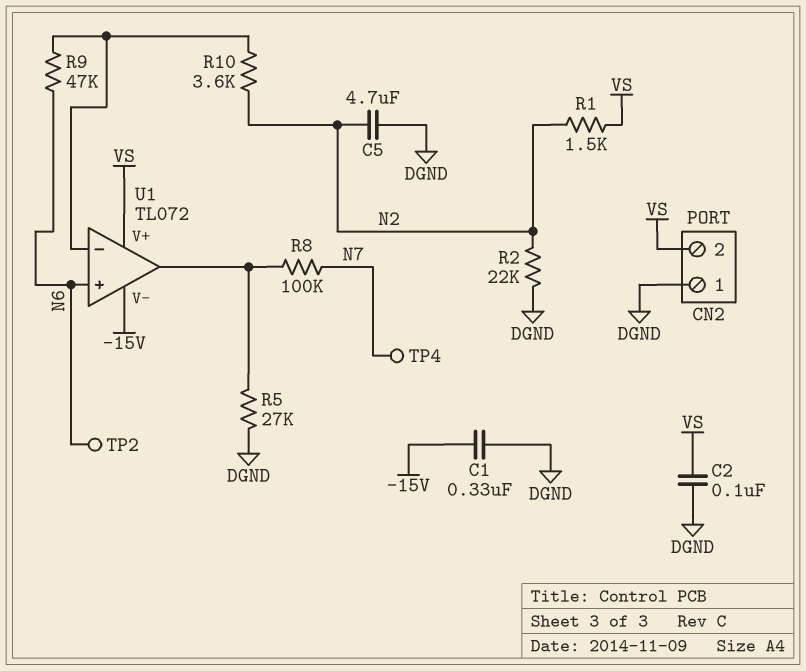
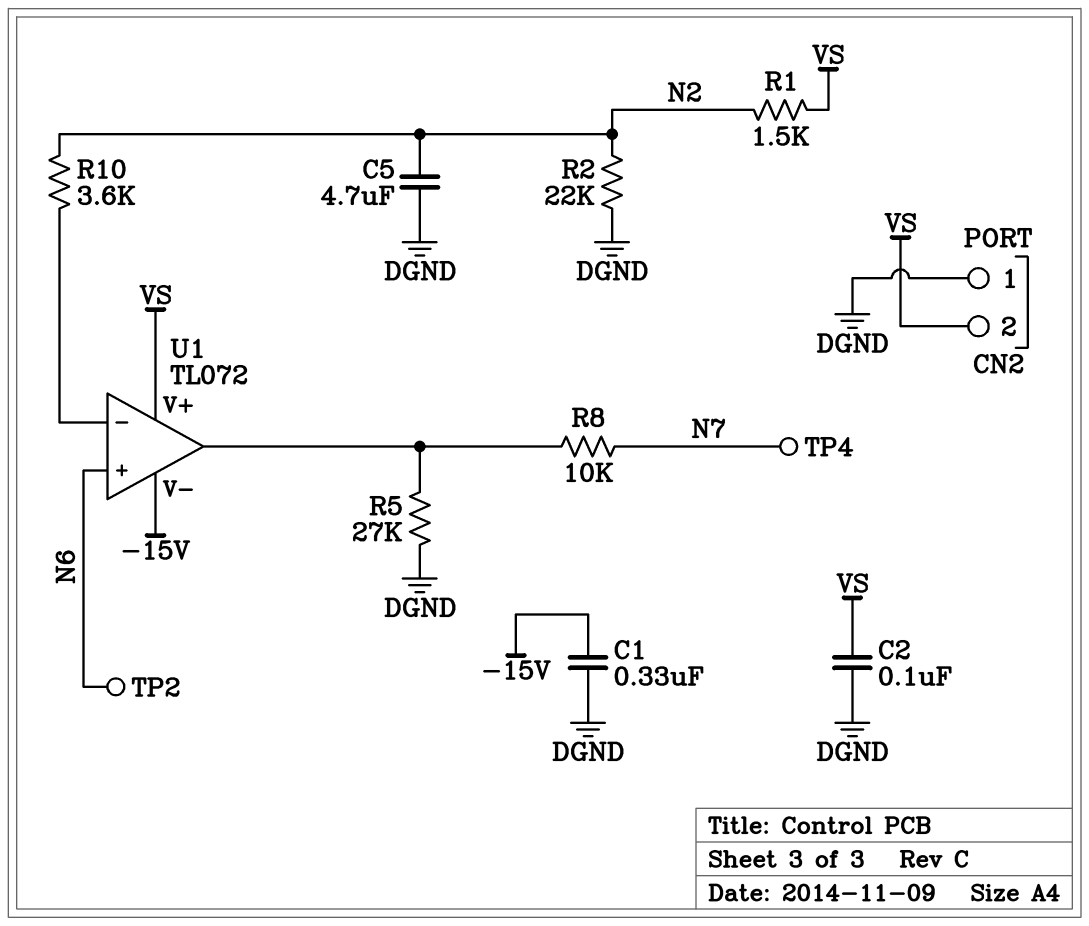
R8: 100k (N7, U1/out) -> 10k (N7, U1/out)
R9: 47k (N6, U1/in-) -> none

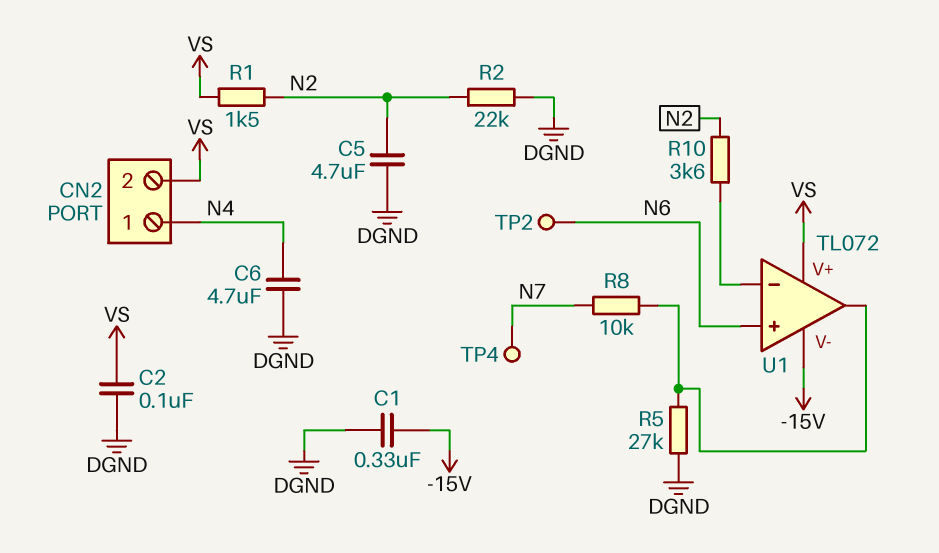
C6: none -> 4.7uF (DGND, N4)
CN2 pin 1: DGND -> N4

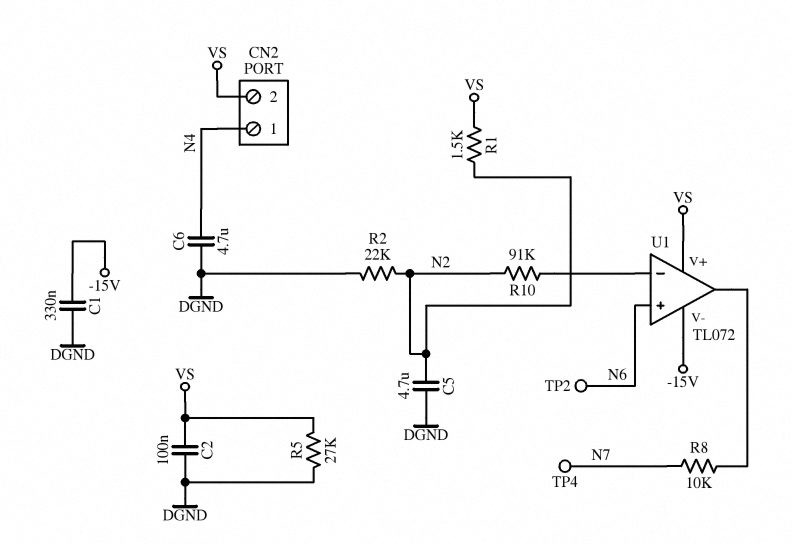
R5: 27k (DGND, U1/out) -> 27k (DGND, VS)
R10: 3.6k (N2, U1/in-) -> 91k (N2, U1/in-)

